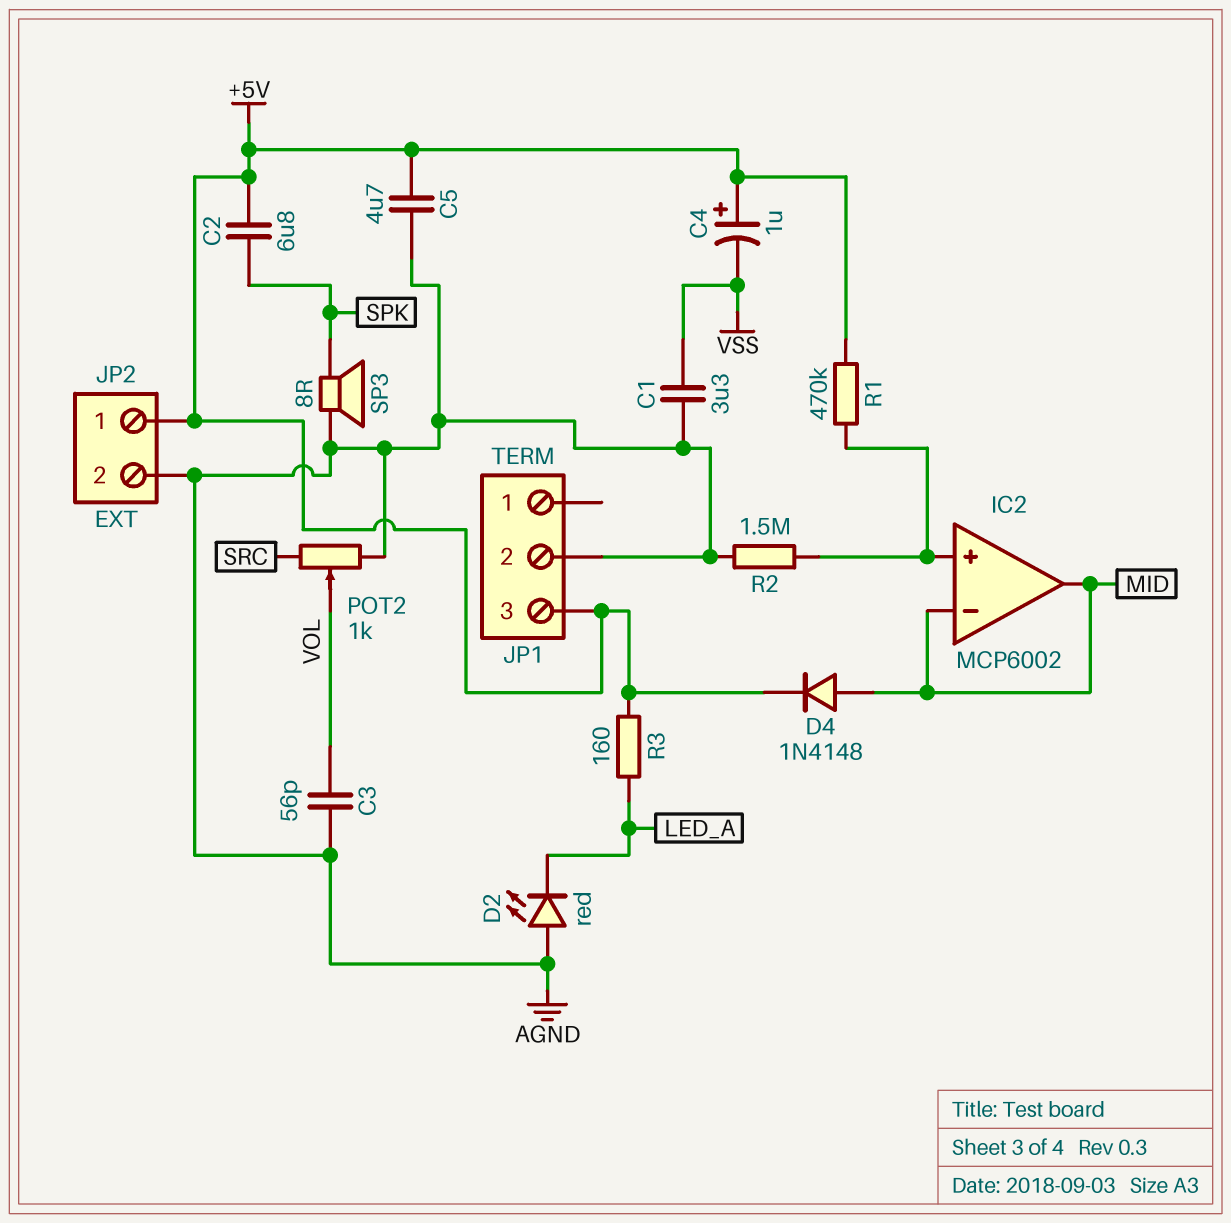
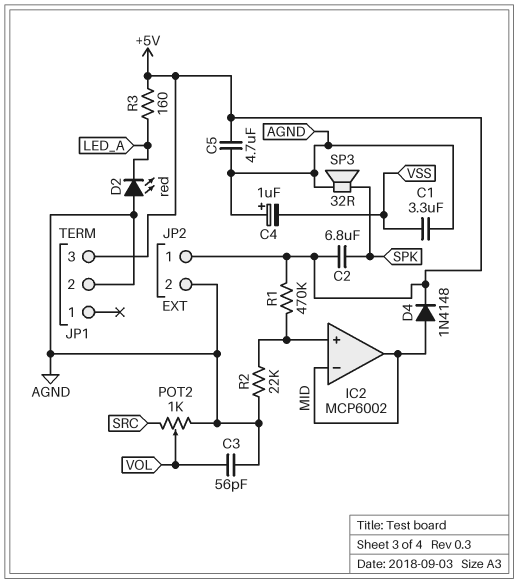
C4: 1uF (plus +5V, minus VSS) -> 1uF (plus AGND, minus VSS)
R2: 1.5M (AGND, IC2/in+) -> 22k (AGND, IC2/in+)
SP3: speaker 8R (AGND, SPK) -> speaker 32R (AGND, SPK)

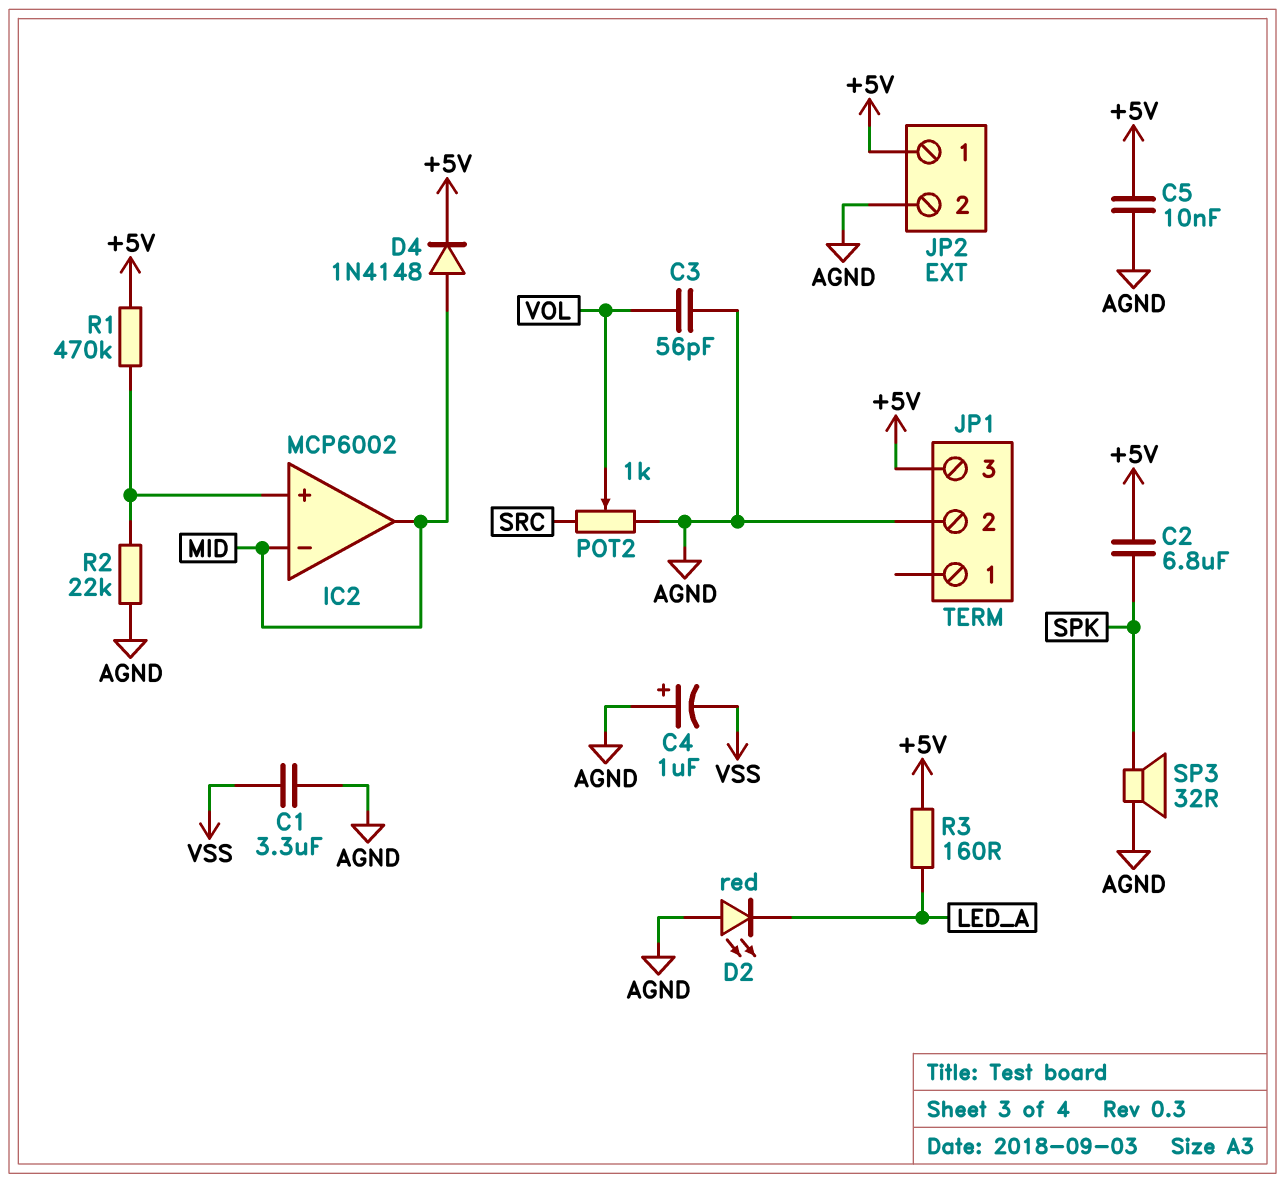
C5: 4.7uF (+5V, AGND) -> 10nF (+5V, AGND)

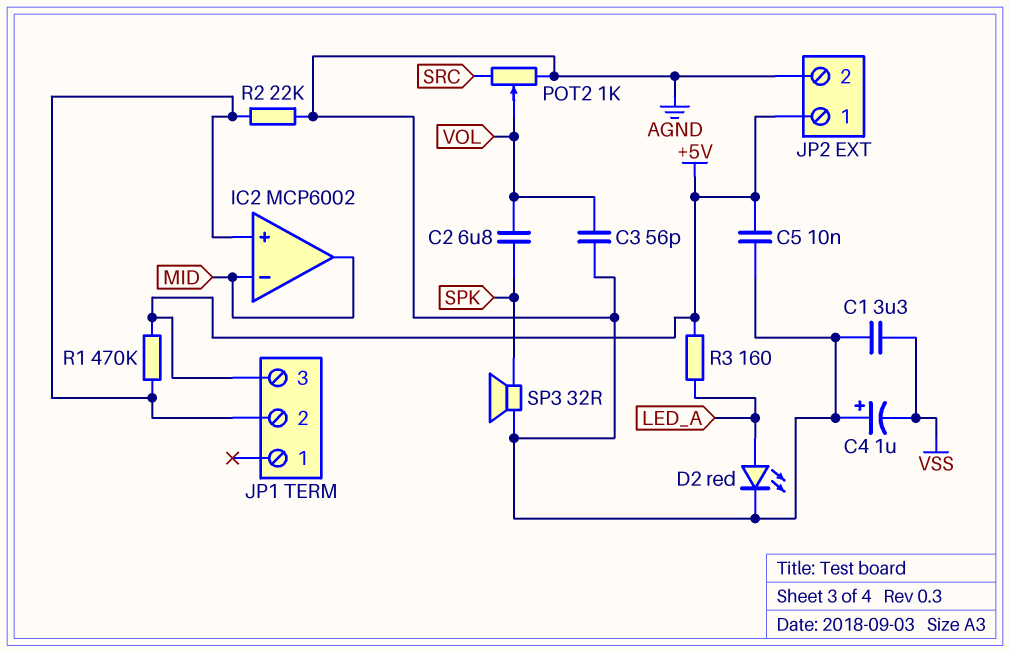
C2: 6.8uF (+5V, SPK) -> 6.8uF (SPK, VOL)
D2: LED red (A AGND, K LED_A) -> LED red (A LED_A, K AGND)
D4: diode 1N4148 (A MID, K +5V) -> none
JP1 pin 2: AGND -> IC2/in+

